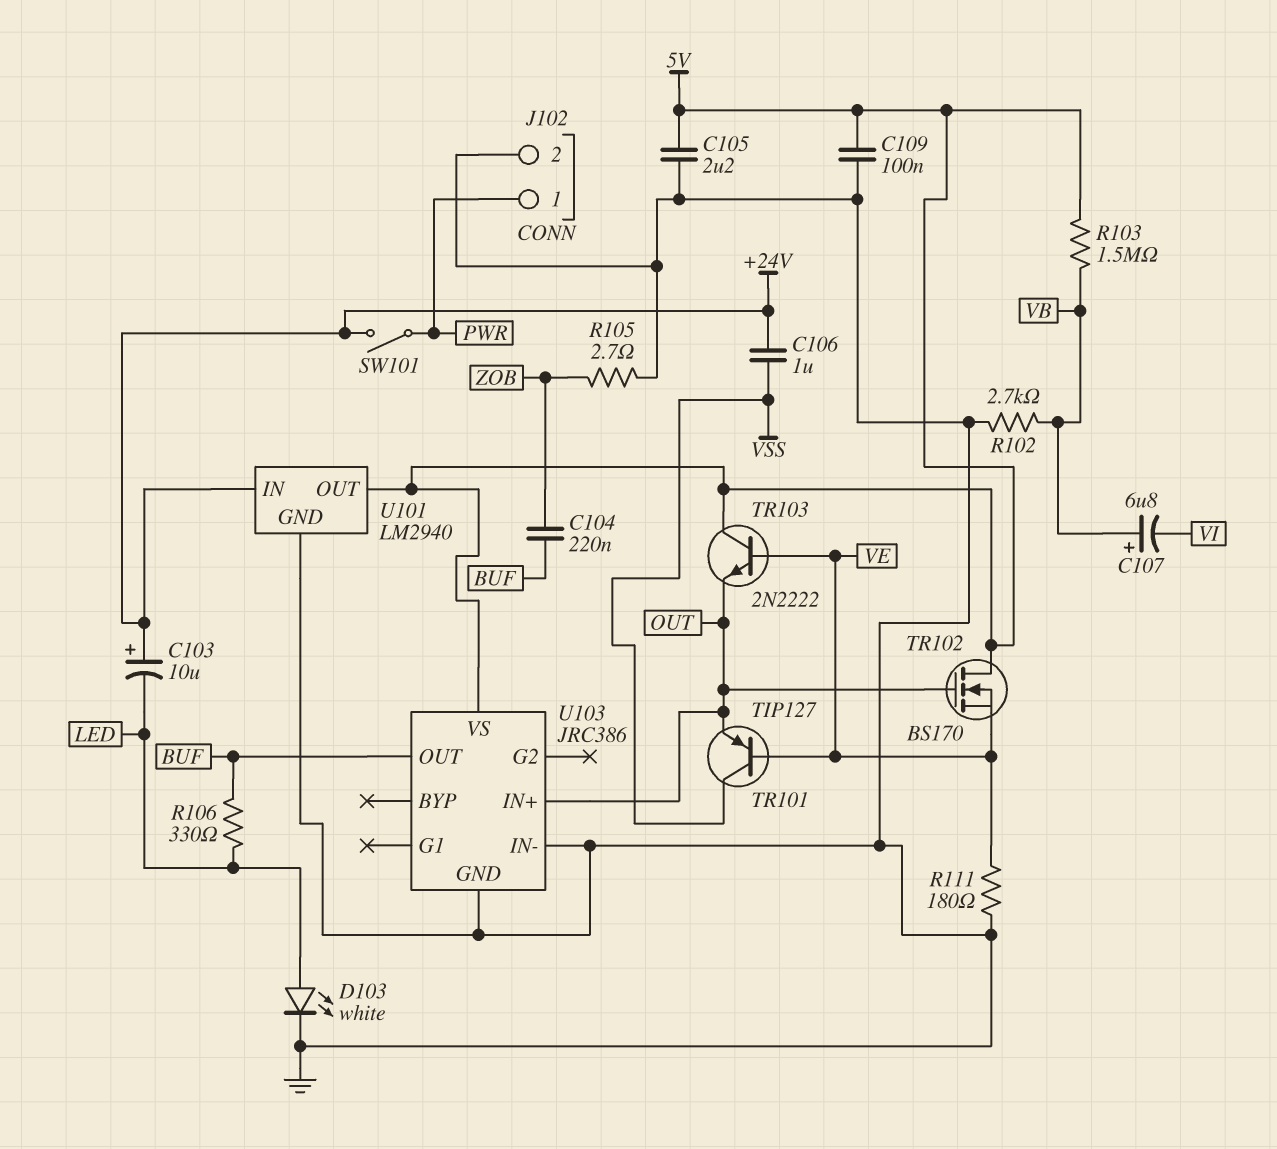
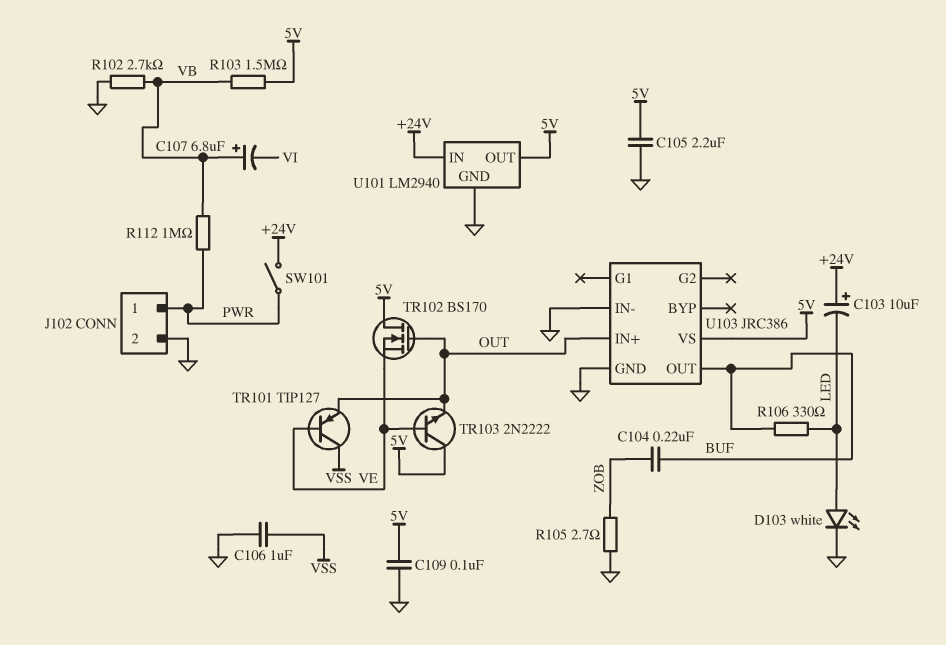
C106: 1uF (+24V, VSS) -> 1uF (GND, VSS)
R111: 180 (GND, VE) -> none
R112: none -> 1M (PWR, VB)

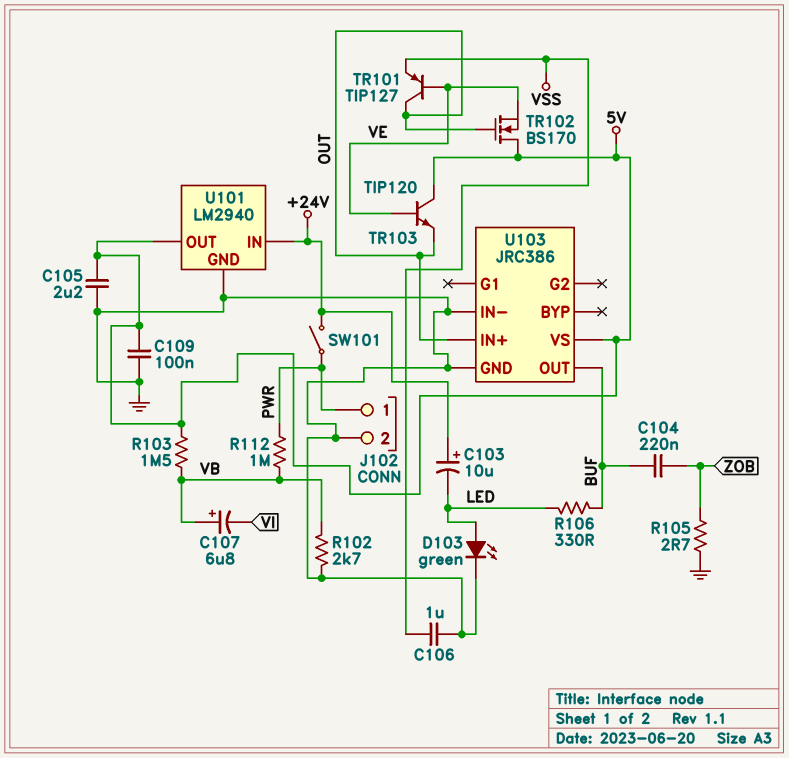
D103: LED white (A LED, K GND) -> LED green (A LED, K GND)
TR101: PNP TIP127 (B VE, C VSS, E OUT) -> PNP TIP127 (B VE, C OUT, E VSS)
TR103: NPN 2N2222 (B VE, C 5V, E OUT) -> NPN TIP120 (B VE, C 5V, E OUT)

